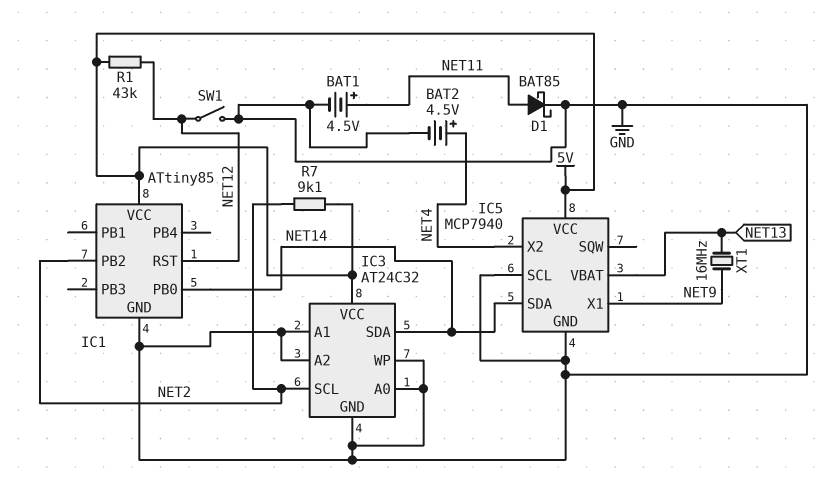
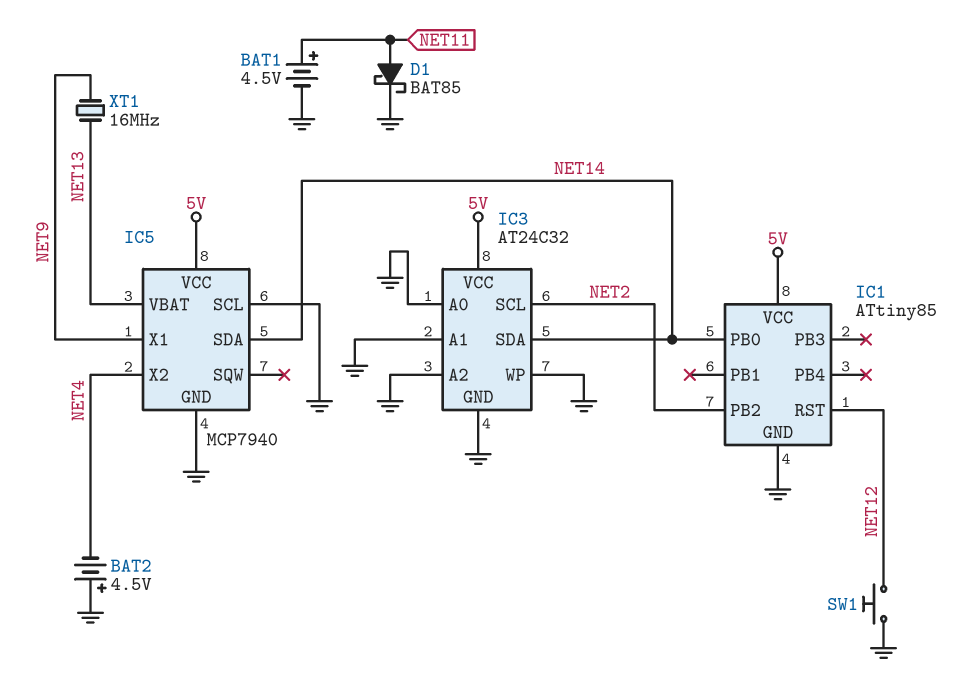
BAT2: 4.5V (plus NET4, minus GND) -> 4.5V (plus GND, minus NET4)
R1: 43k (5V, NET12) -> none
R7: 9.1k (5V, NET2) -> none
SW1: switch (GND, NET12) -> button (GND, NET12)

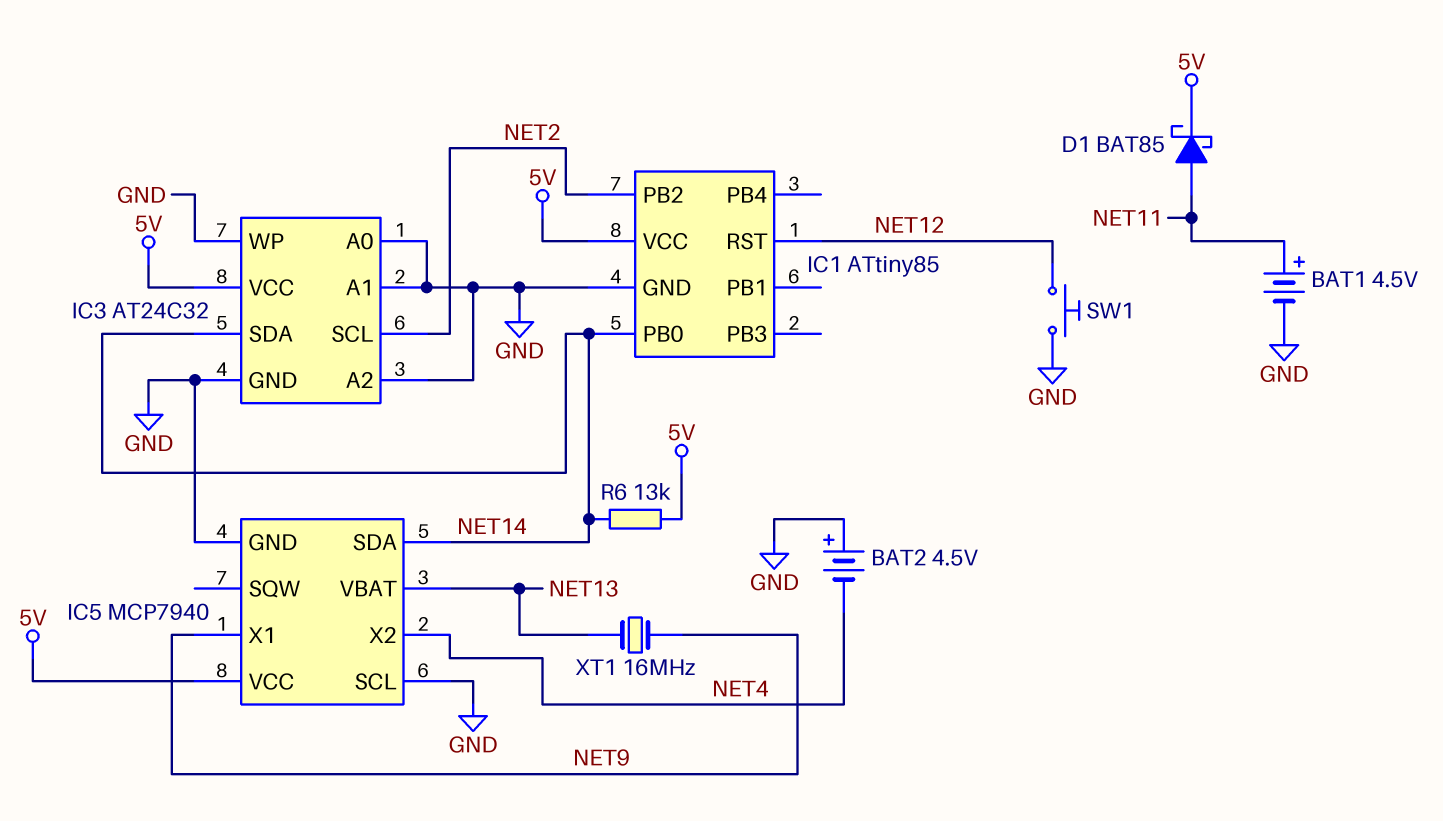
D1: schottky BAT85 (A NET11, K GND) -> schottky BAT85 (A NET11, K 5V)
R6: none -> 13k (5V, NET14)

